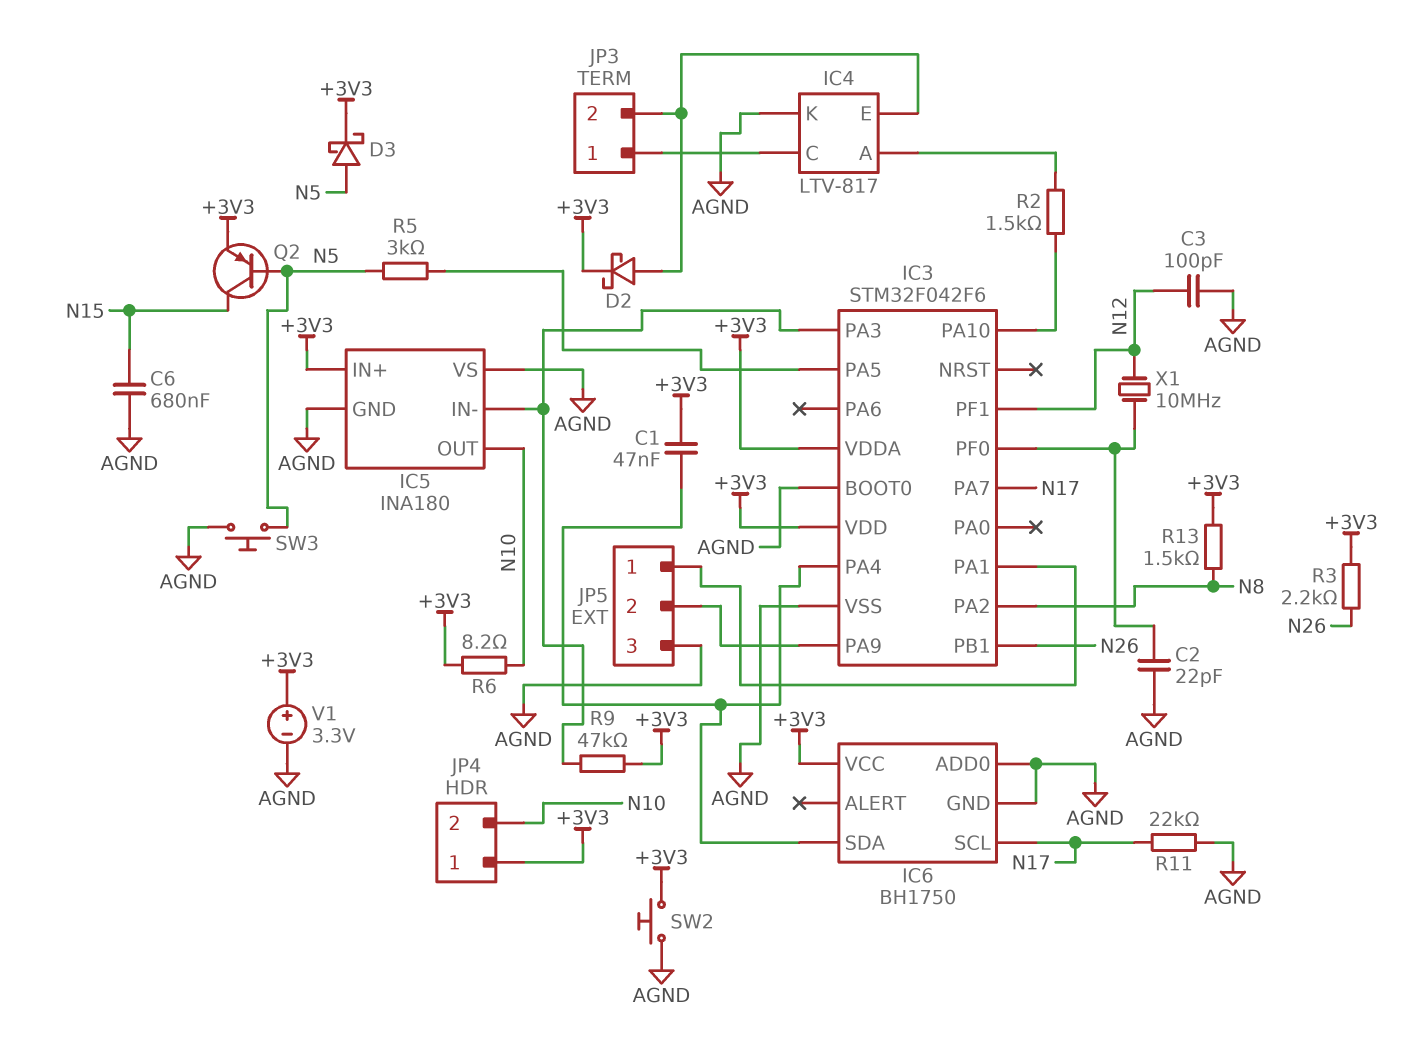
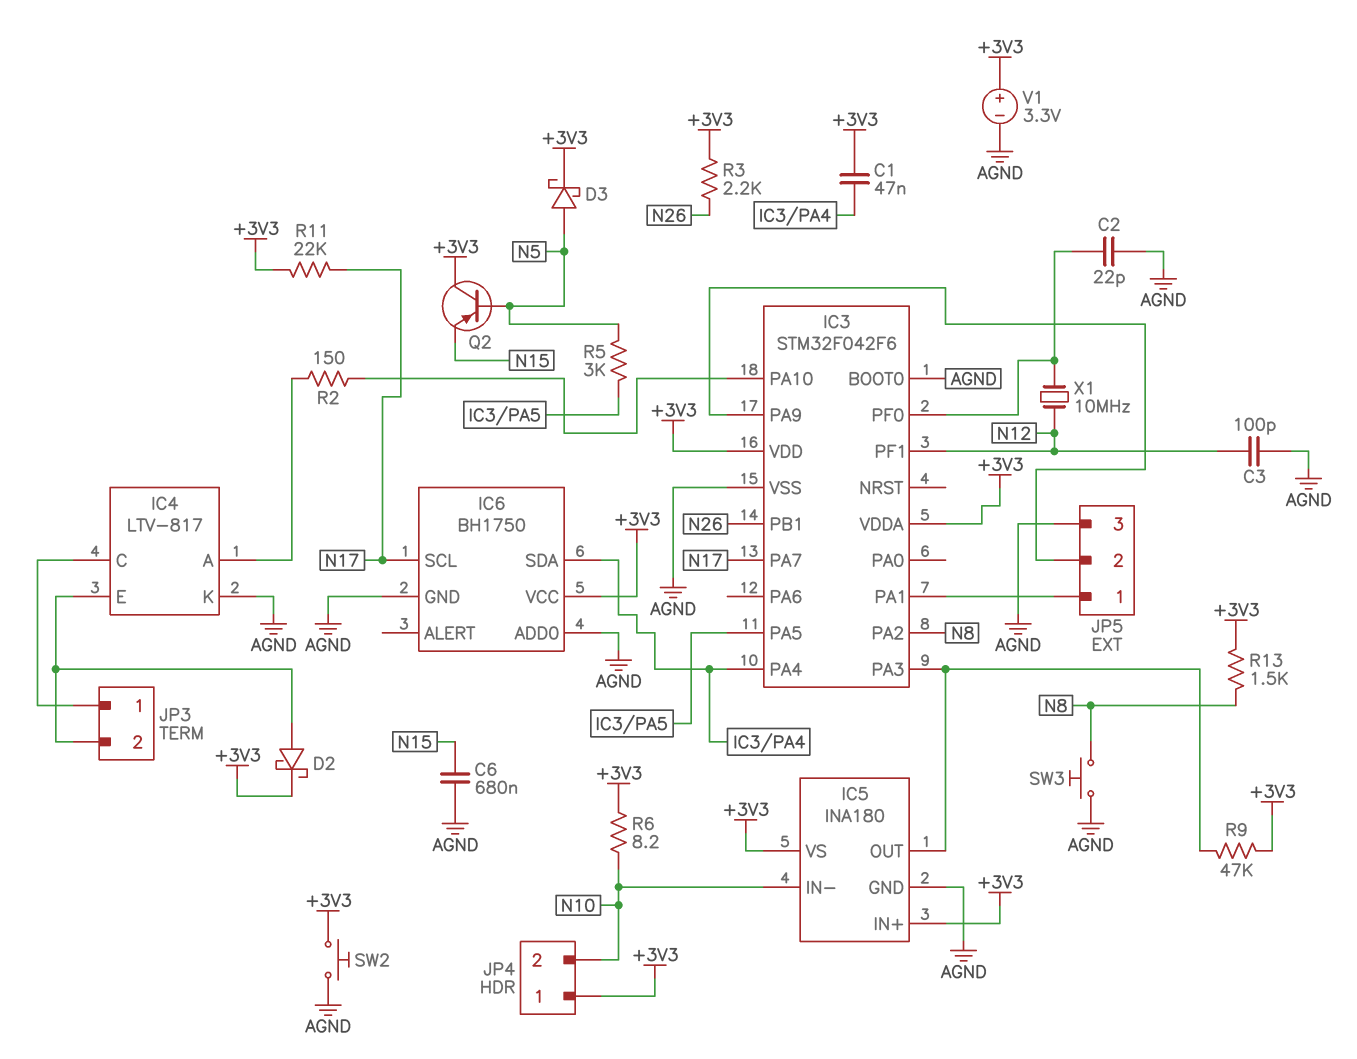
IC5 pin IN-: IC3/PA3 -> N10
IC5 pin OUT: N10 -> IC3/PA3
IC5 pin VS: AGND -> +3V3
Q2: PNP (B N5, C N15, E +3V3) -> PNP (B N5, C +3V3, E N15)
R2: 1.5k (IC3/PA10, IC4/A) -> 150 (IC3/PA10, IC4/A)
R11: 22k (AGND, N17) -> 22k (+3V3, N17)
SW3: button (AGND, N5) -> button (AGND, N8)

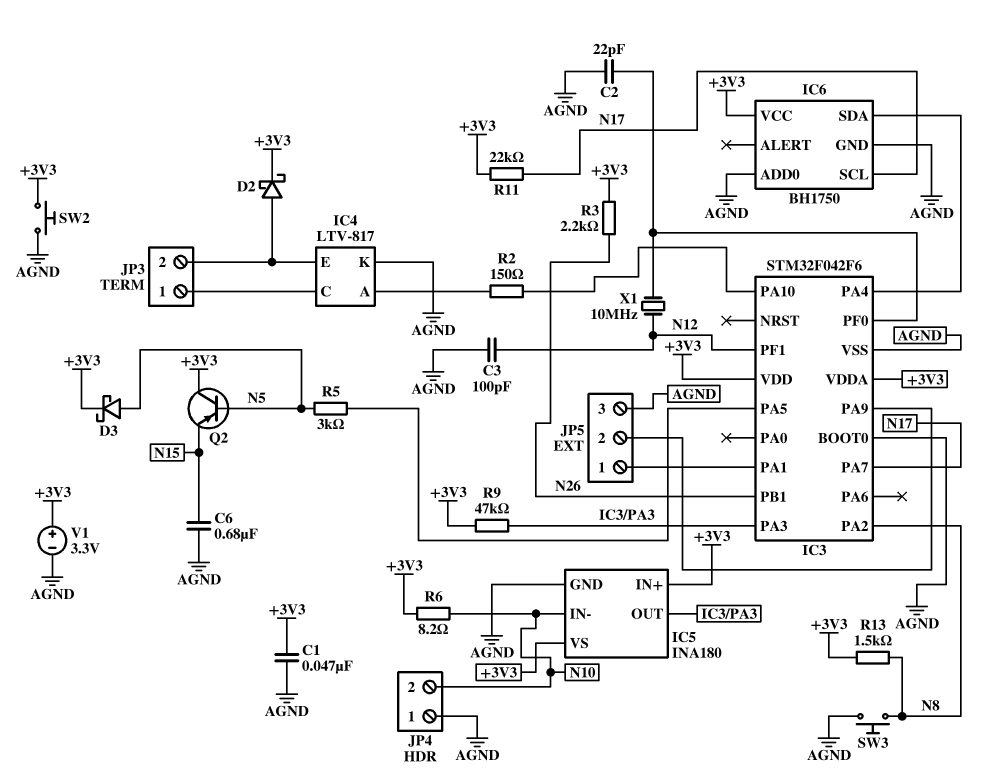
C1: 47nF (+3V3, IC3/PA4) -> 47nF (+3V3, AGND)
JP4 pin 1: +3V3 -> AGND

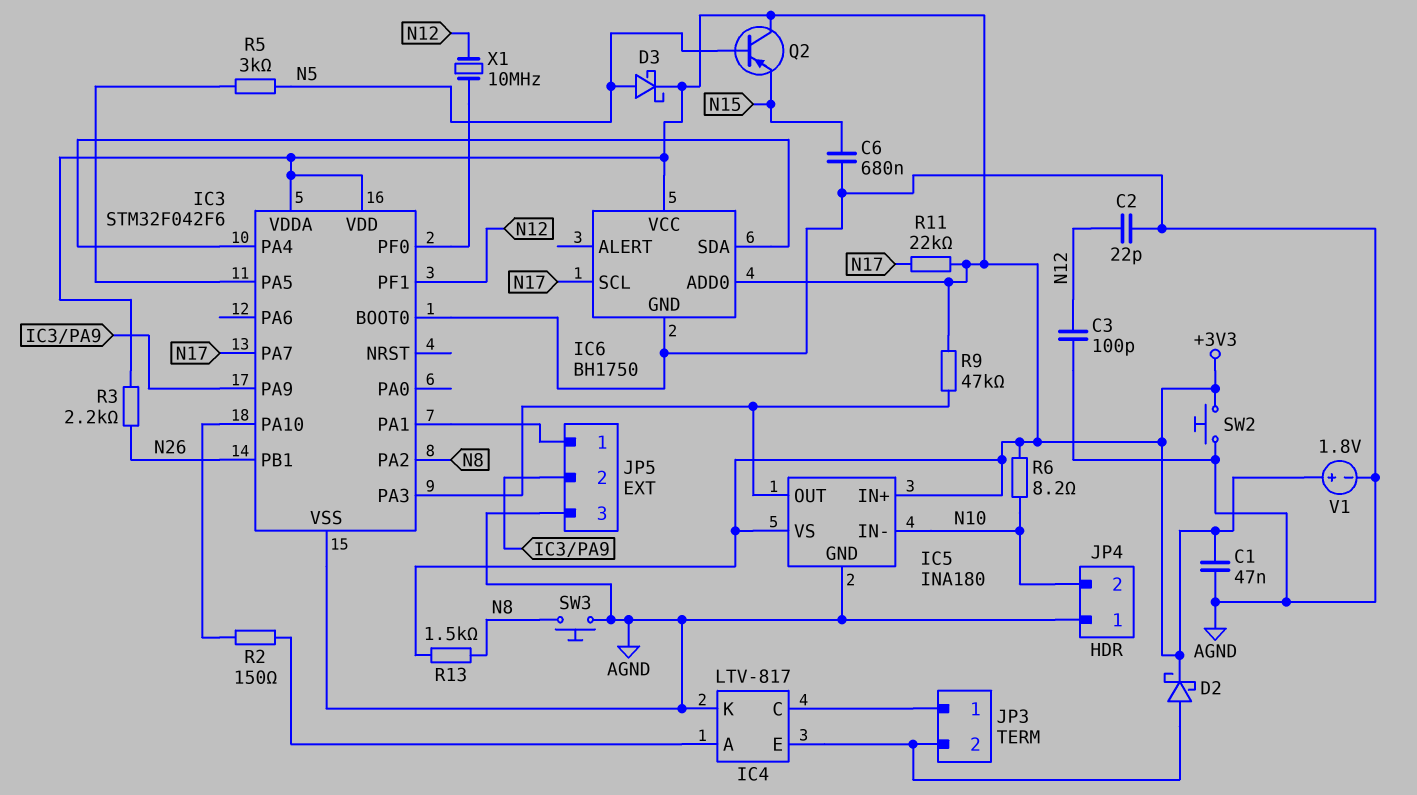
C2: 22pF (AGND, IC3/PF0) -> 22pF (AGND, N12)
IC6 pin ADD0: AGND -> +3V3
V1: 3.3V (plus +3V3, minus AGND) -> 1.8V (plus +3V3, minus AGND)

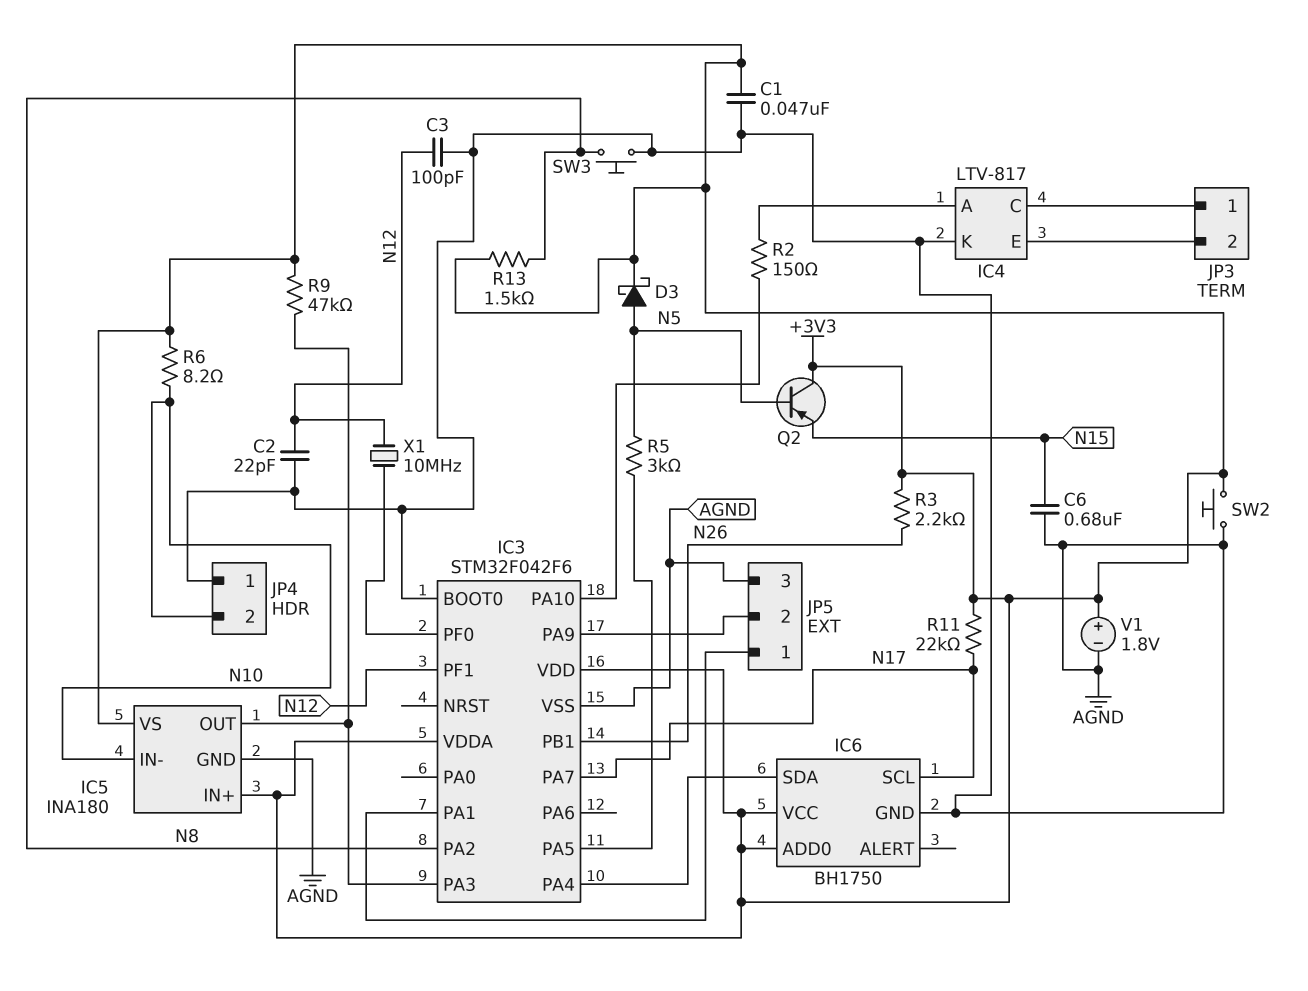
D2: schottky (A IC4/E, K +3V3) -> none

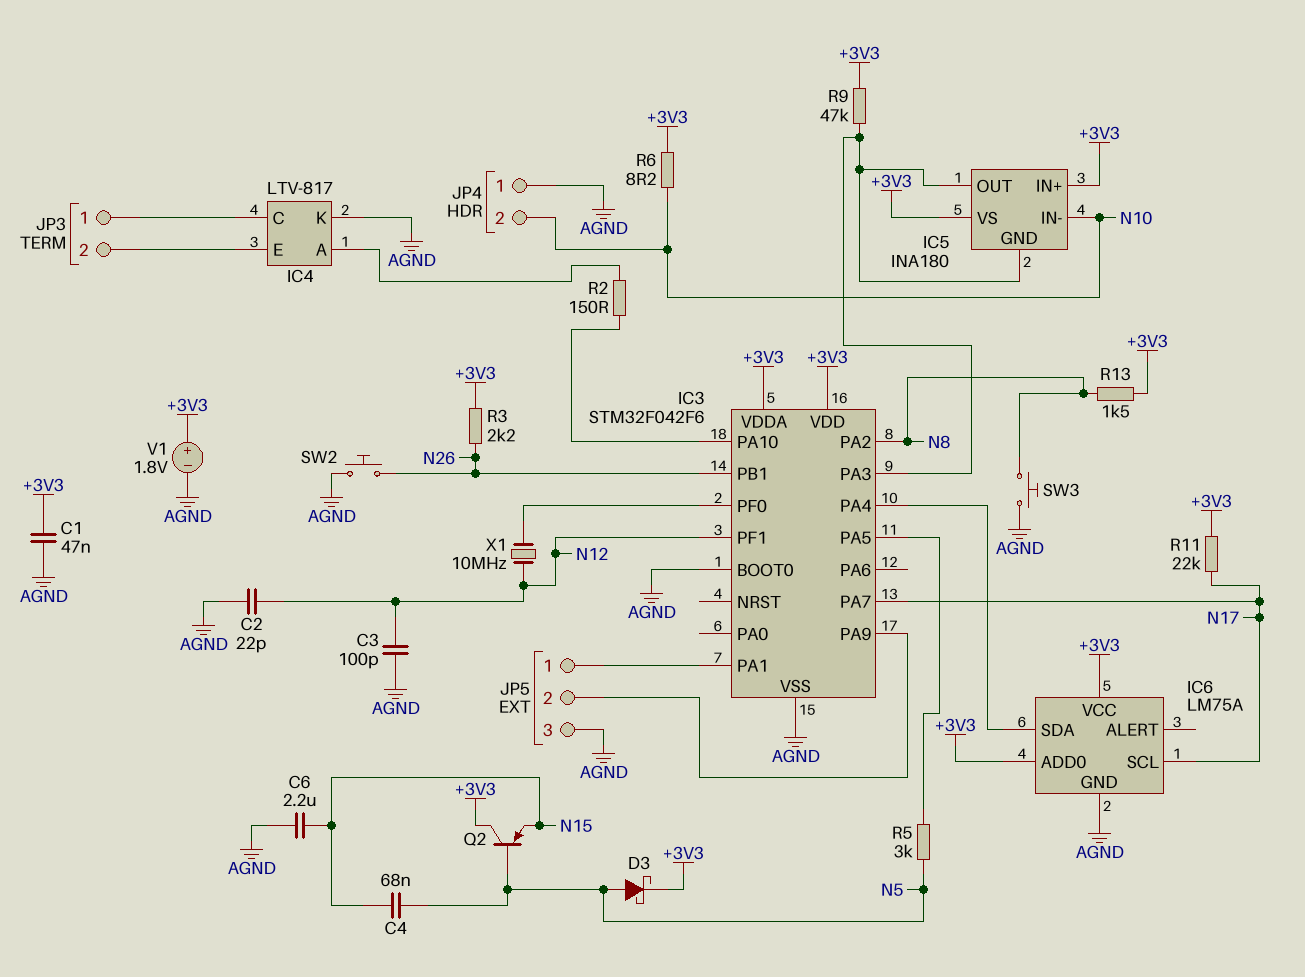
C4: none -> 68nF (N5, N15)
C6: 680nF (AGND, N15) -> 2.2uF (AGND, N15)
IC5 pin GND: AGND -> IC3/PA3
IC6: BH1750 -> LM75A
SW2: button (+3V3, AGND) -> button (AGND, N26)

